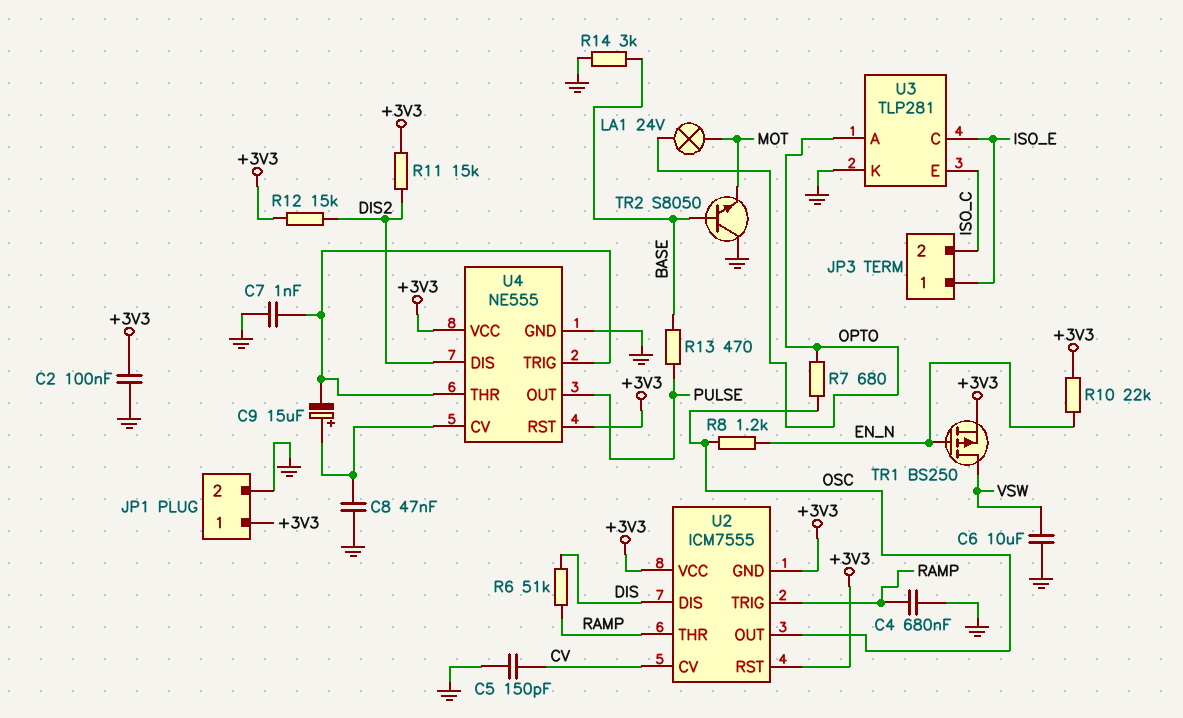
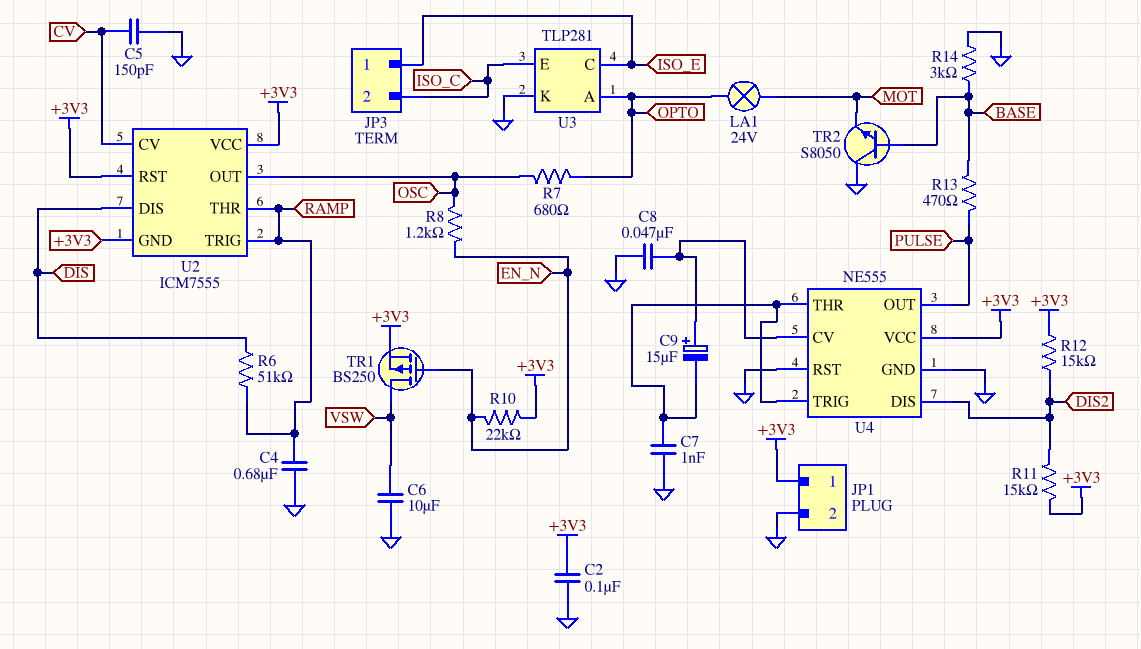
U4 pin RST: +3V3 -> GND

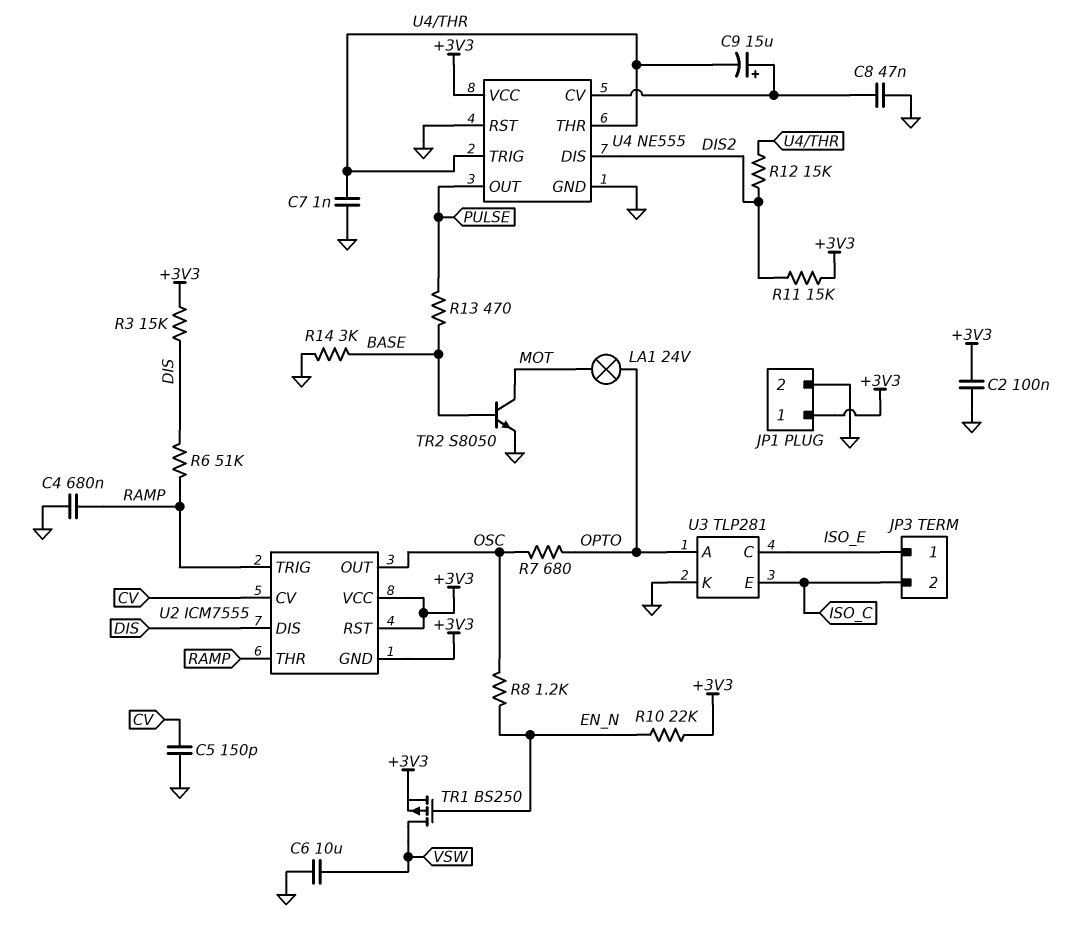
R3: none -> 15k (+3V3, DIS)
R12: 15k (+3V3, DIS2) -> 15k (DIS2, U4/THR)
TR2: NPN S8050 (B BASE, C GND, E MOT) -> NPN S8050 (B BASE, C MOT, E GND)

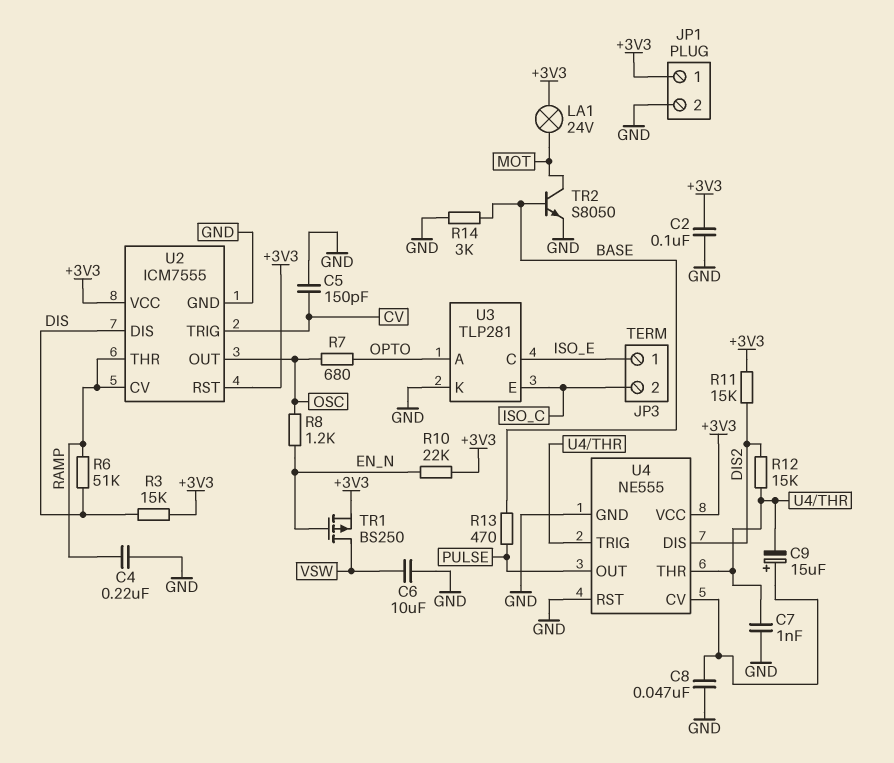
C4: 680nF (GND, RAMP) -> 220nF (GND, RAMP)
LA1: lamp 24V (MOT, OPTO) -> lamp 24V (+3V3, MOT)
U2 pin CV: CV -> RAMP
U2 pin GND: +3V3 -> GND
U2 pin TRIG: RAMP -> CV

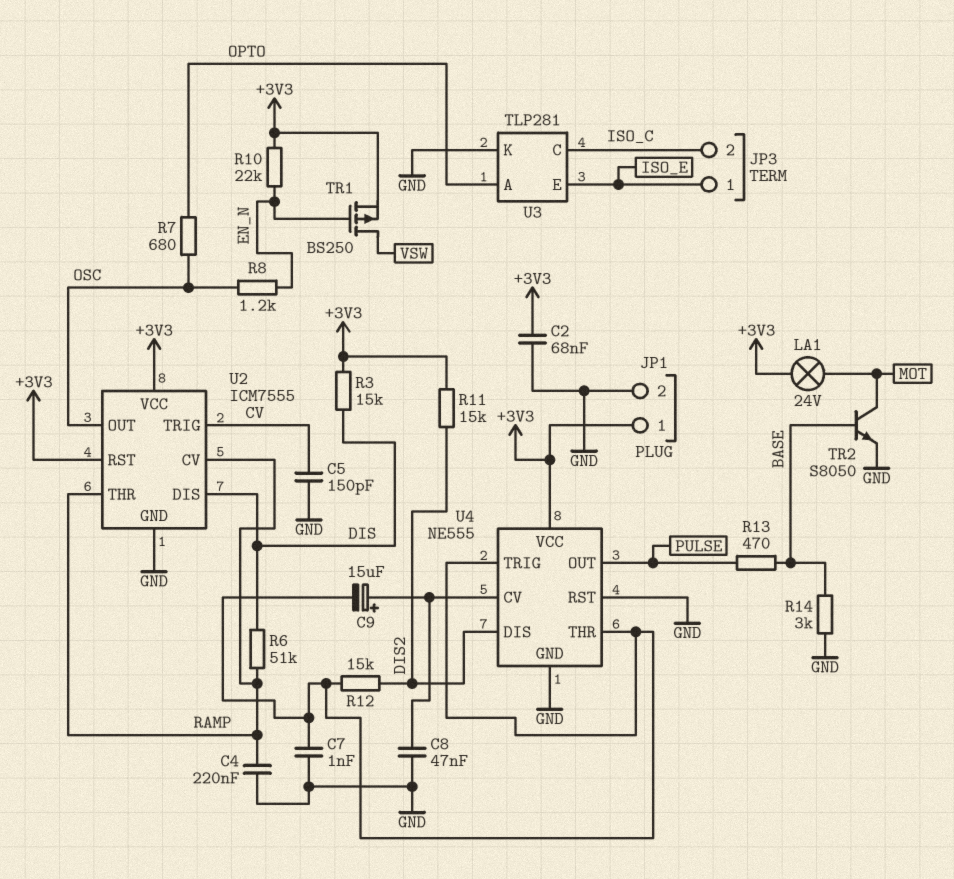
C2: 100nF (+3V3, GND) -> 68nF (+3V3, GND)
C6: 10uF (GND, VSW) -> none
U3 pin C: ISO_E -> ISO_C
U3 pin E: ISO_C -> ISO_E

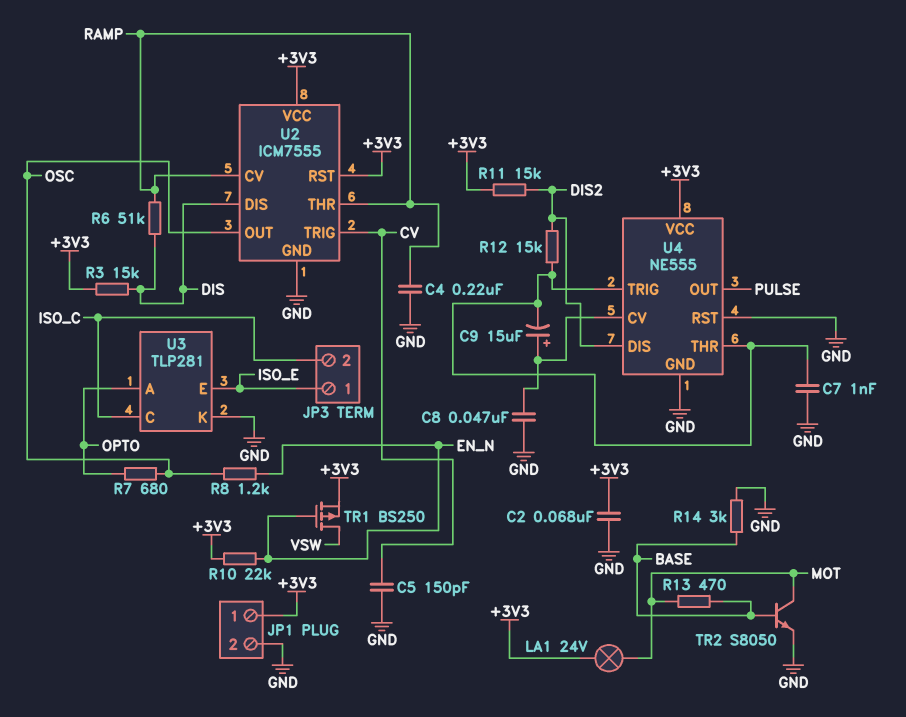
R13: 470 (BASE, PULSE) -> 470 (BASE, MOT)

